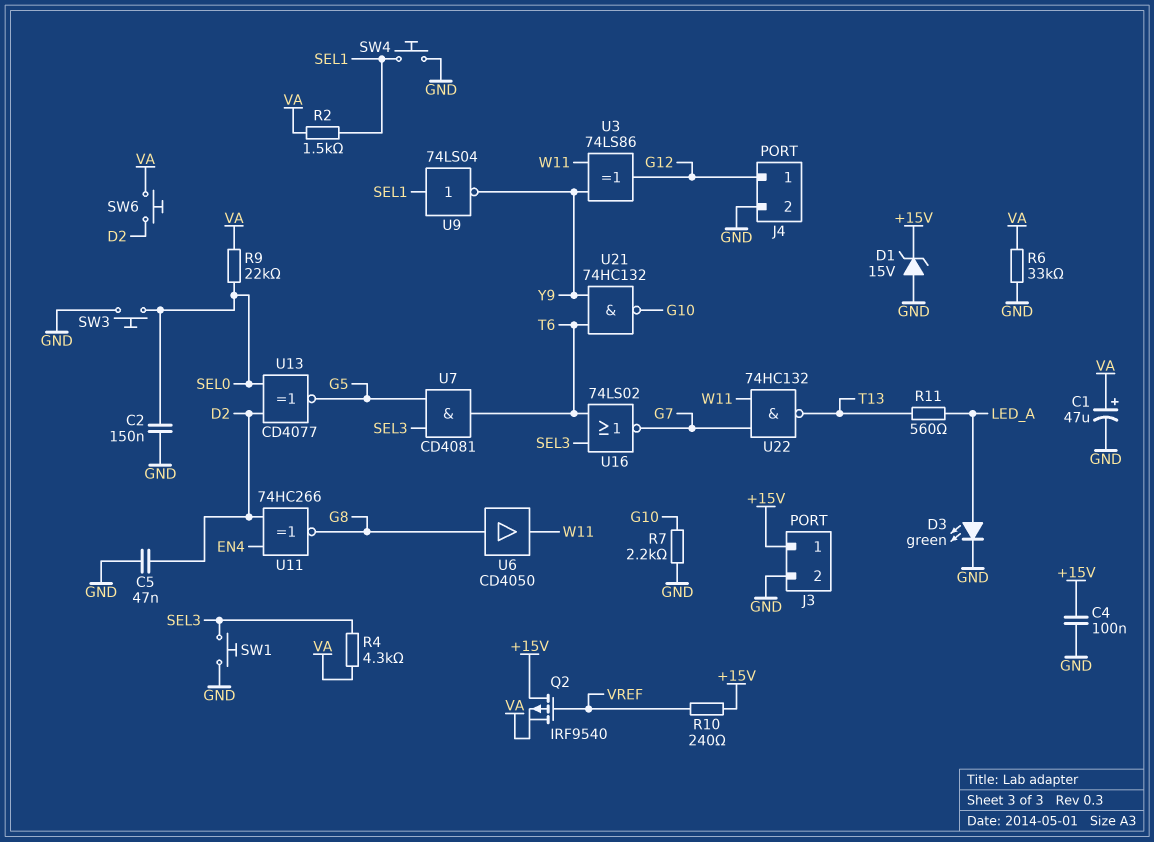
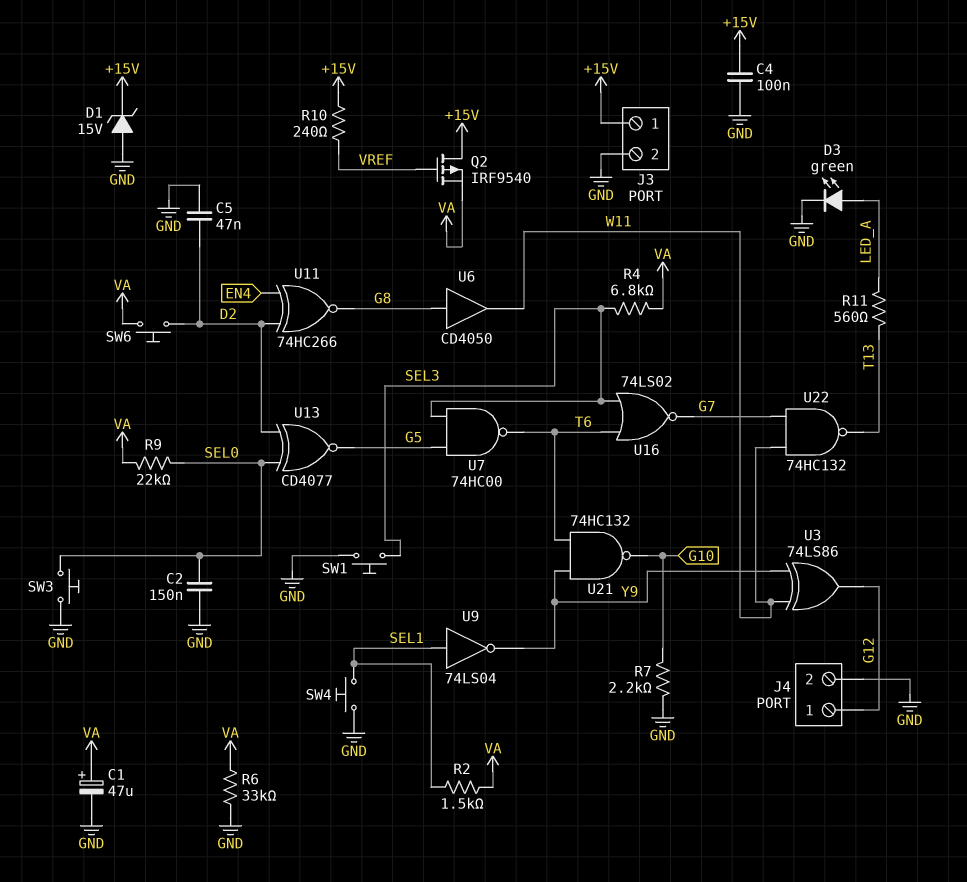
R4: 4.3k (SEL3, VA) -> 6.8k (SEL3, VA)
U7: AND CD4081 (in G5, in SEL3, out T6) -> NAND 74HC00 (in G5, in SEL3, out T6)

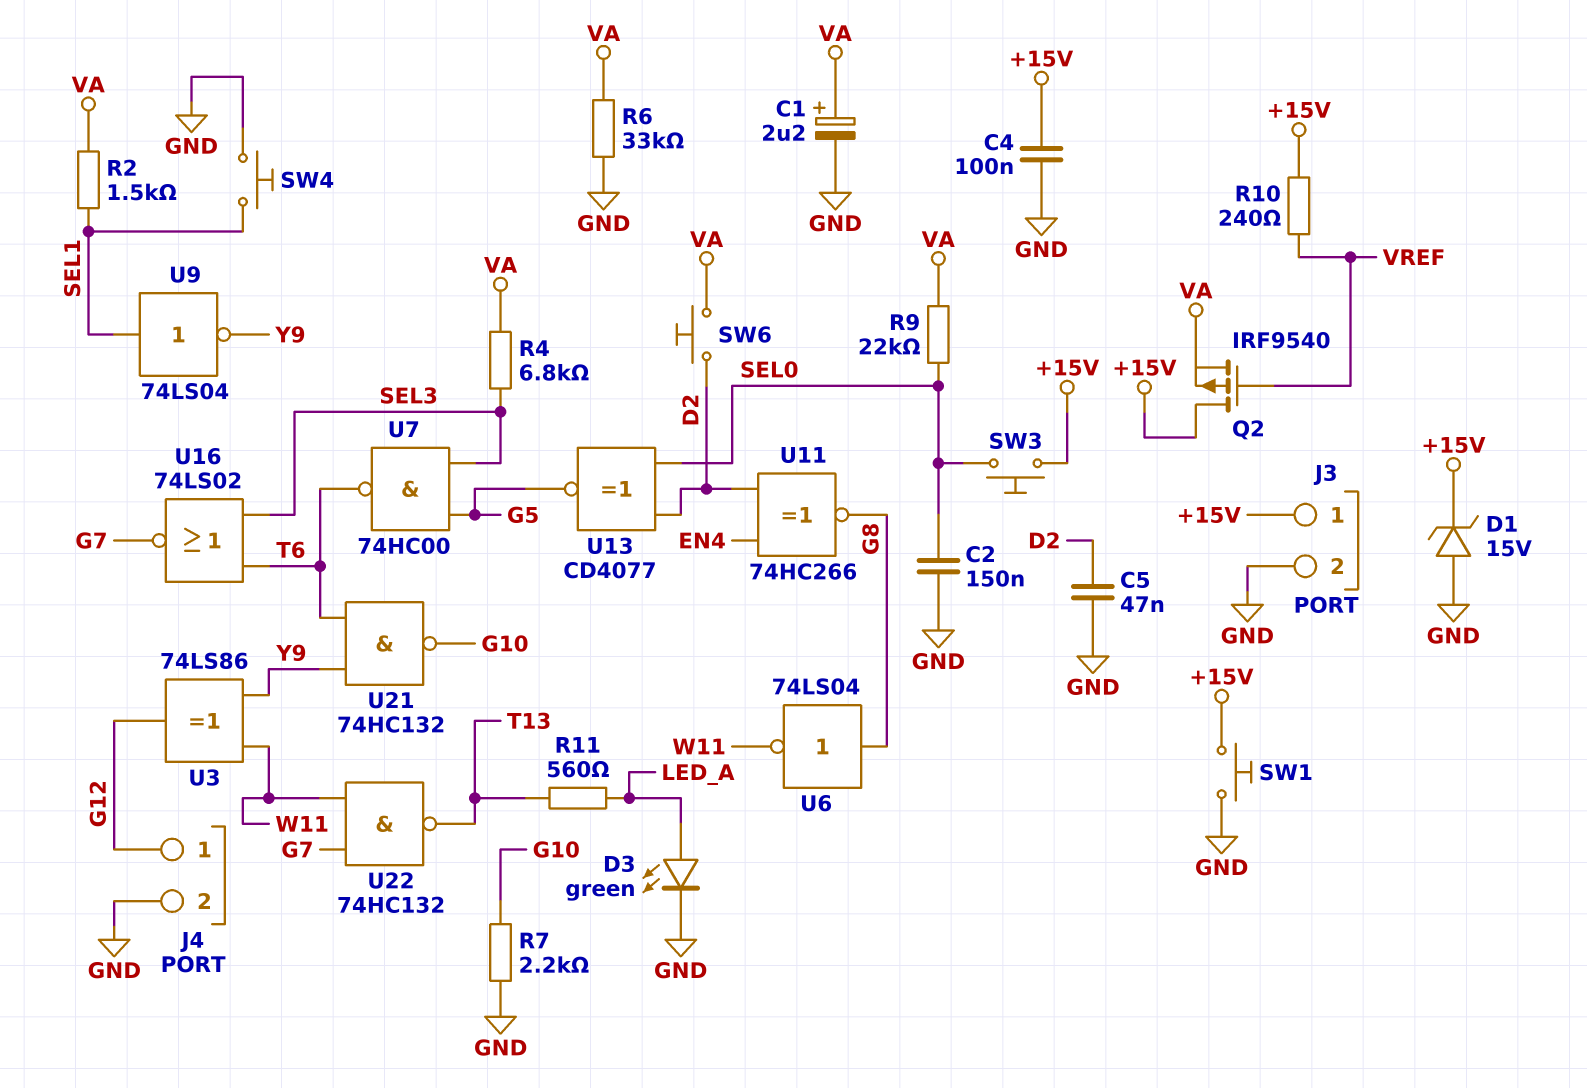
C1: 47uF (plus VA, minus GND) -> 2.2uF (plus VA, minus GND)
SW1: button (GND, SEL3) -> button (+15V, GND)
SW3: button (GND, SEL0) -> button (+15V, SEL0)
U6: buffer CD4050 (in G8, out W11) -> NOT 74LS04 (in G8, out W11)

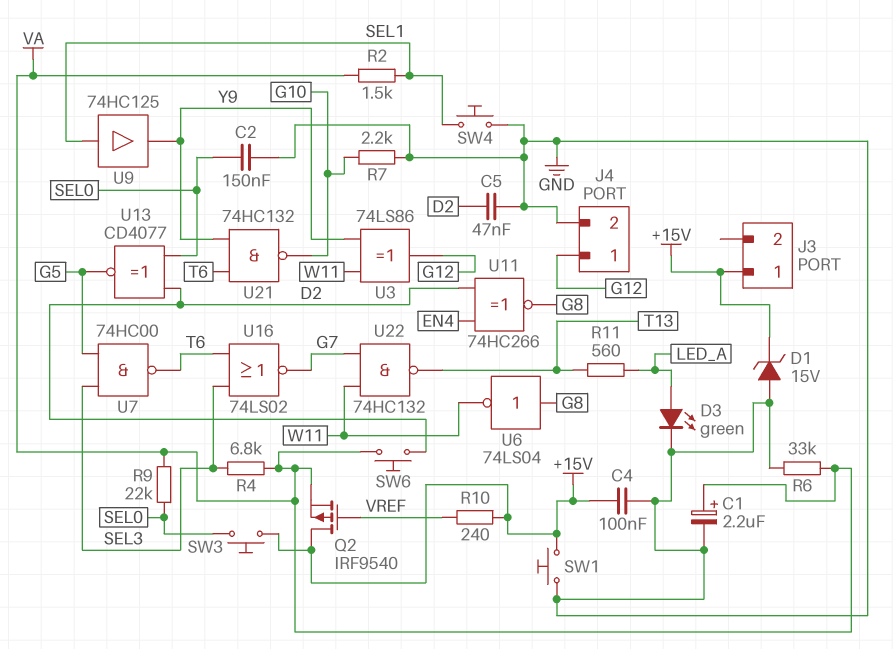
J3 pin 2: GND -> none
U9: NOT 74LS04 (in SEL1, out Y9) -> buffer 74HC125 (in SEL1, out Y9)

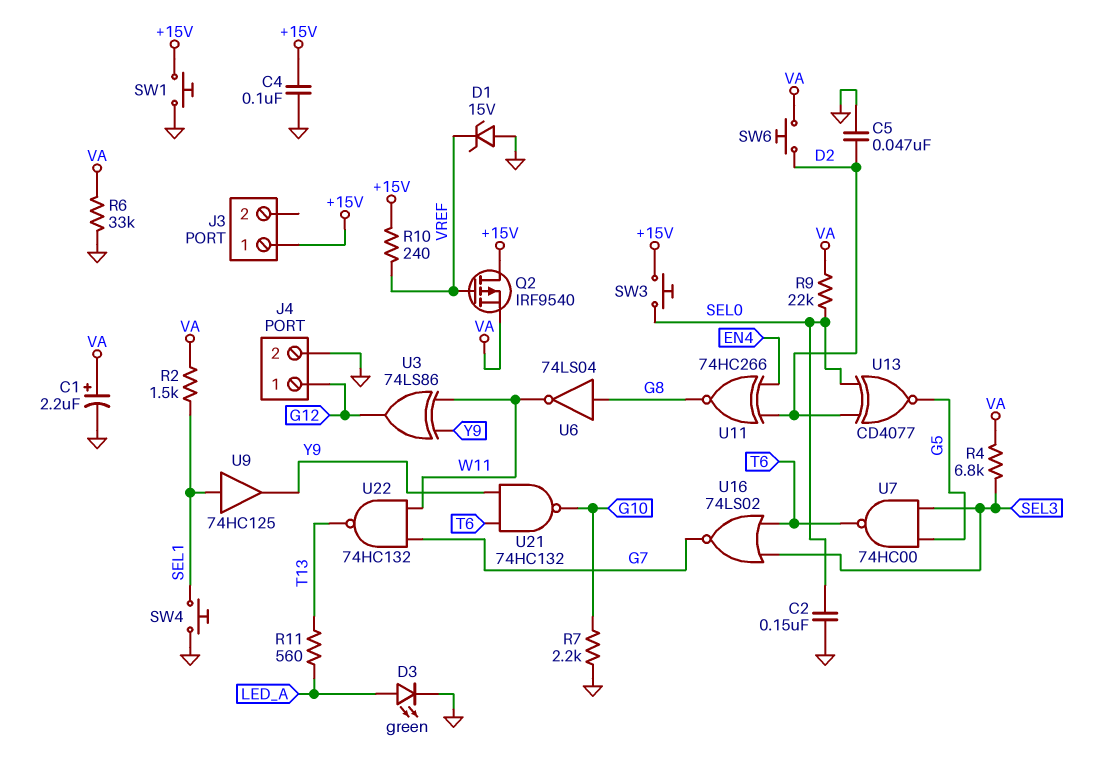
D1: zener 15V (A GND, K +15V) -> zener 15V (A GND, K VREF)

